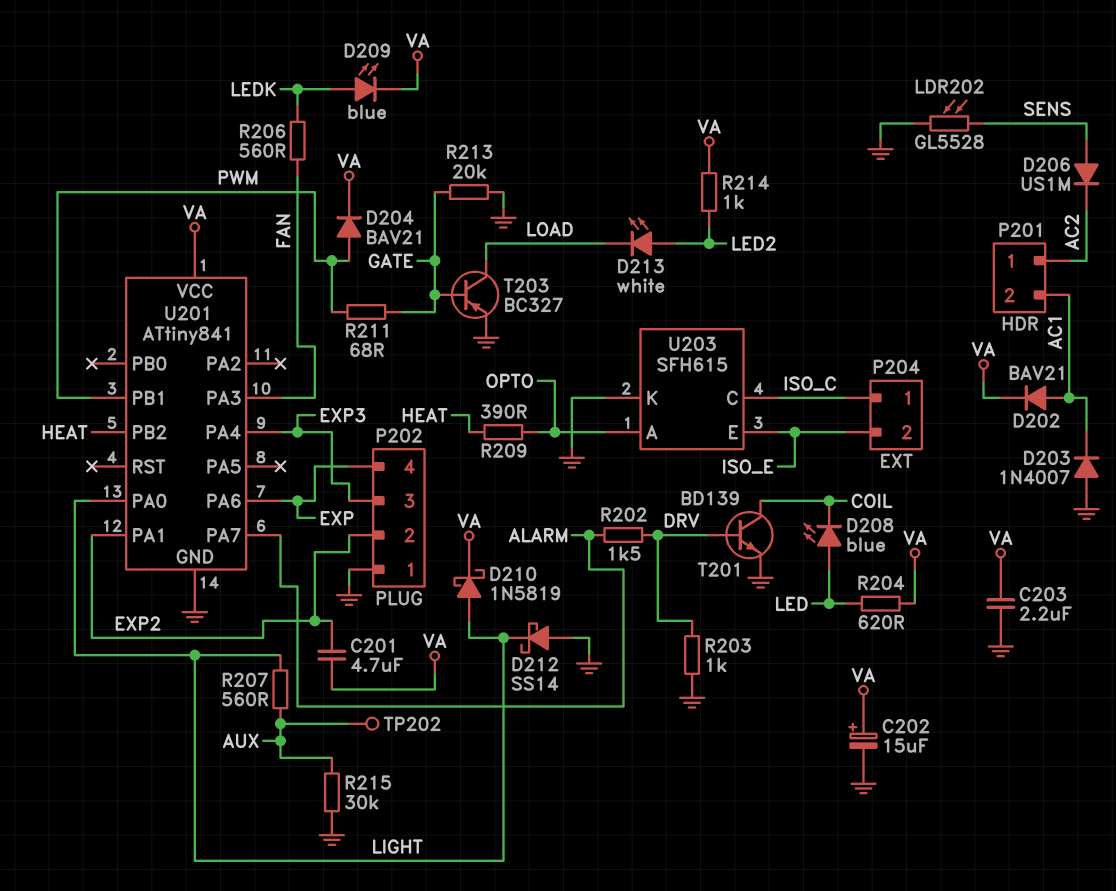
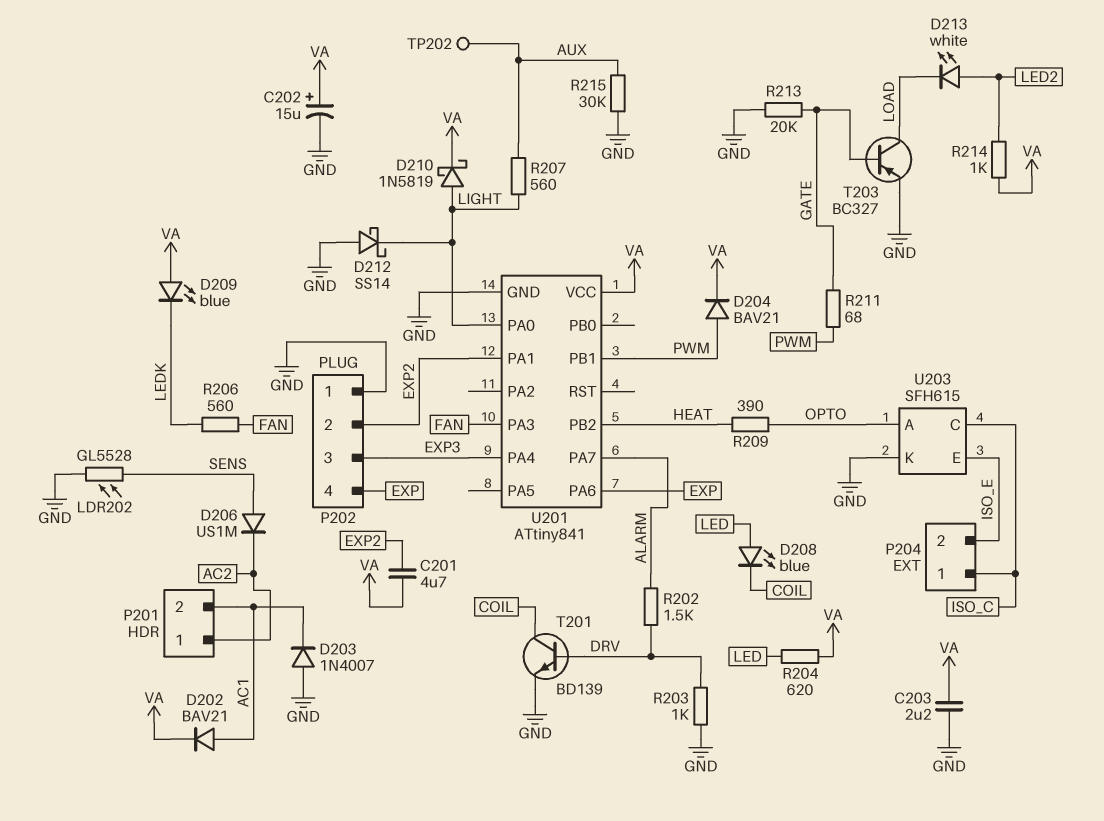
D209: LED blue (A LEDK, K VA) -> LED blue (A VA, K LEDK)

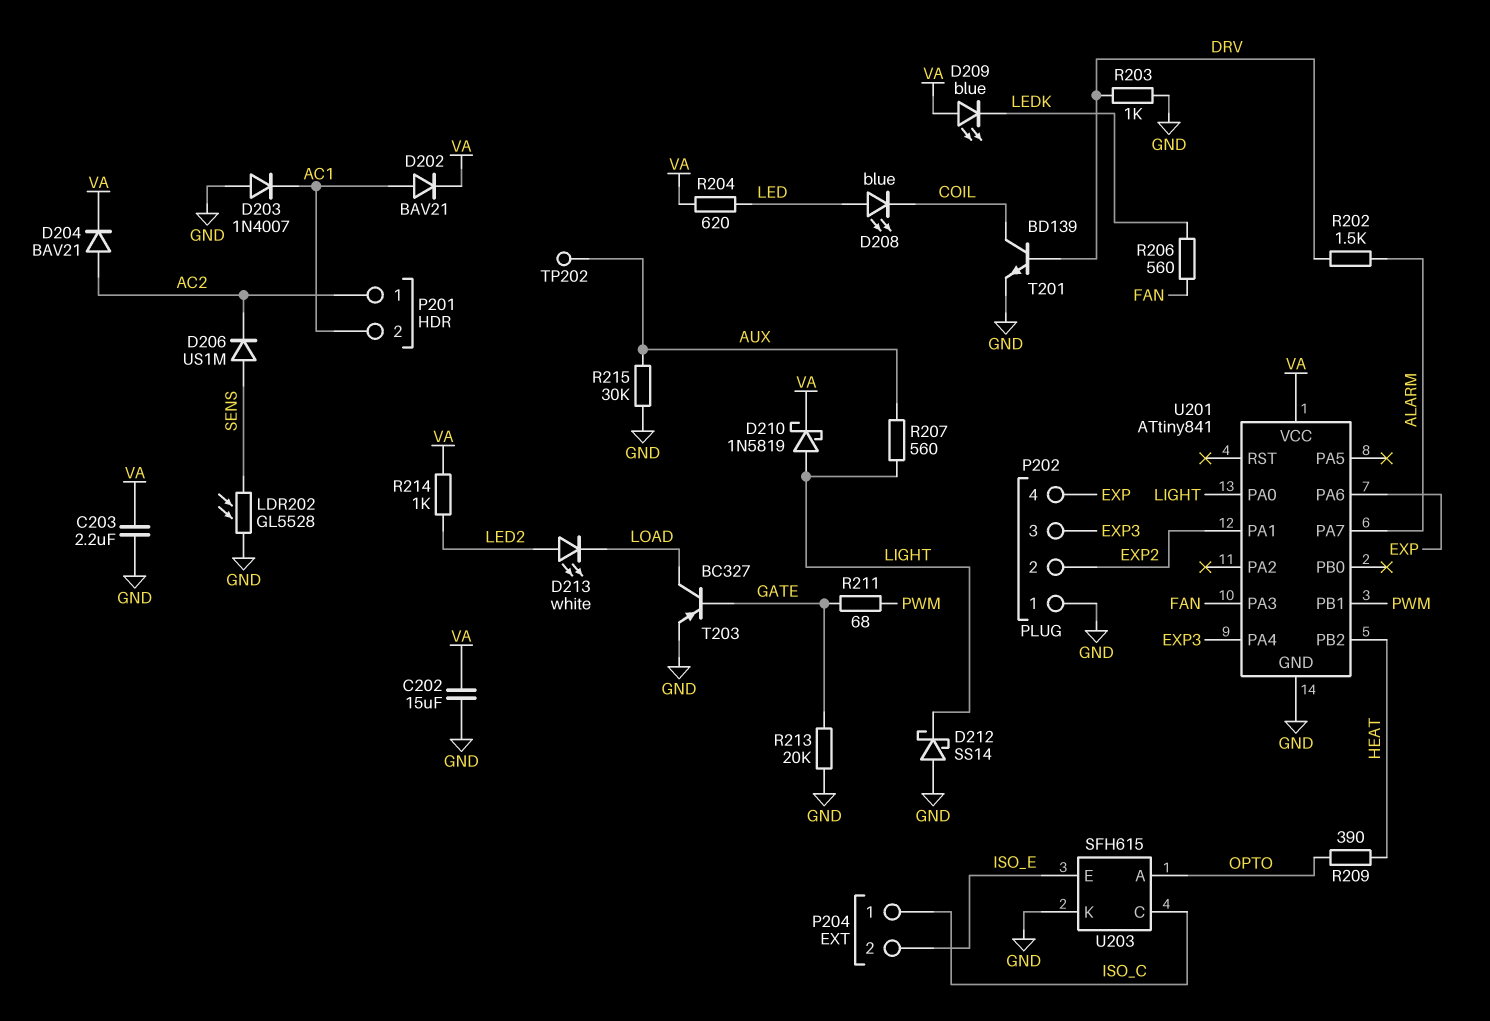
C201: 4.7uF (EXP2, VA) -> none
C202: 15uF (plus VA, minus GND) -> 15uF (GND, VA)
D204: diode BAV21 (A PWM, K VA) -> diode BAV21 (A AC2, K VA)

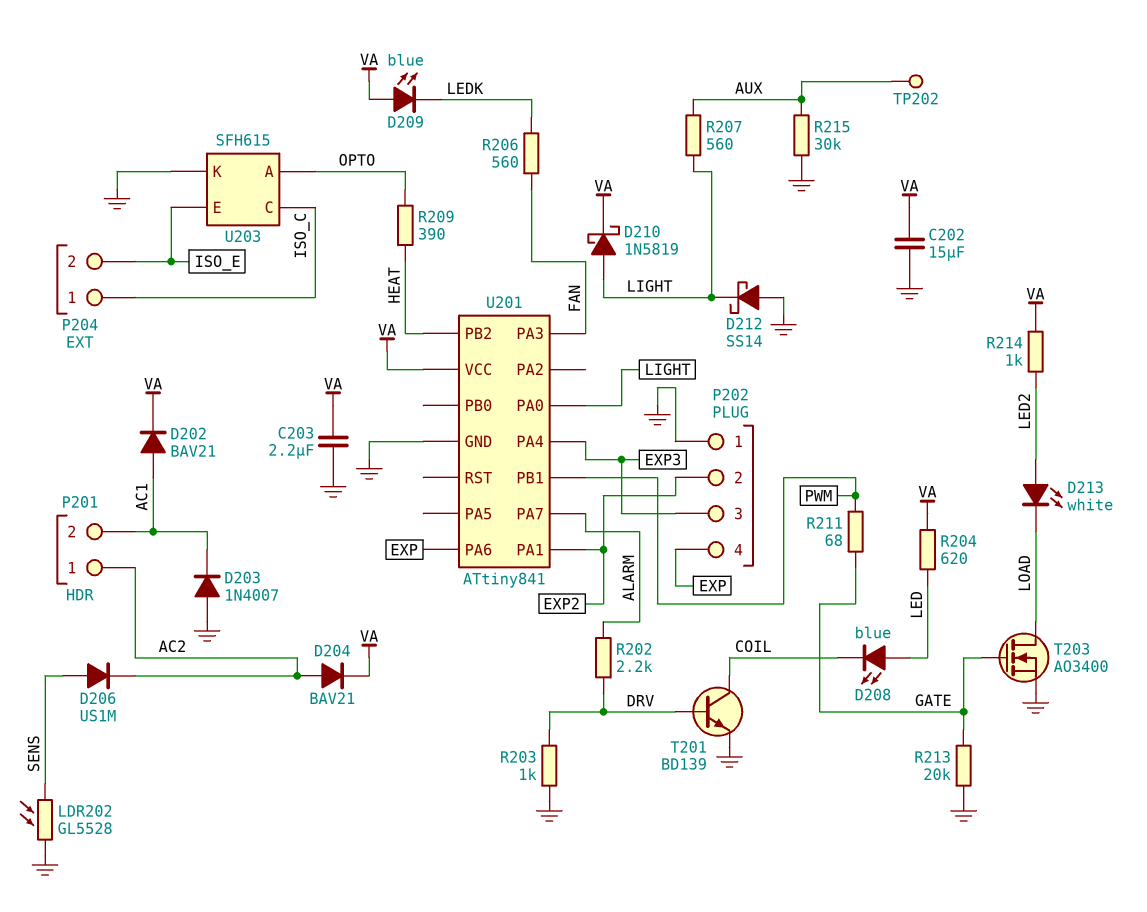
R202: 1.5k (ALARM, DRV) -> 2.2k (ALARM, DRV)
T203: PNP BC327 (B GATE, C LOAD, E GND) -> NMOS AO3400 (G GATE, D LOAD, S GND)

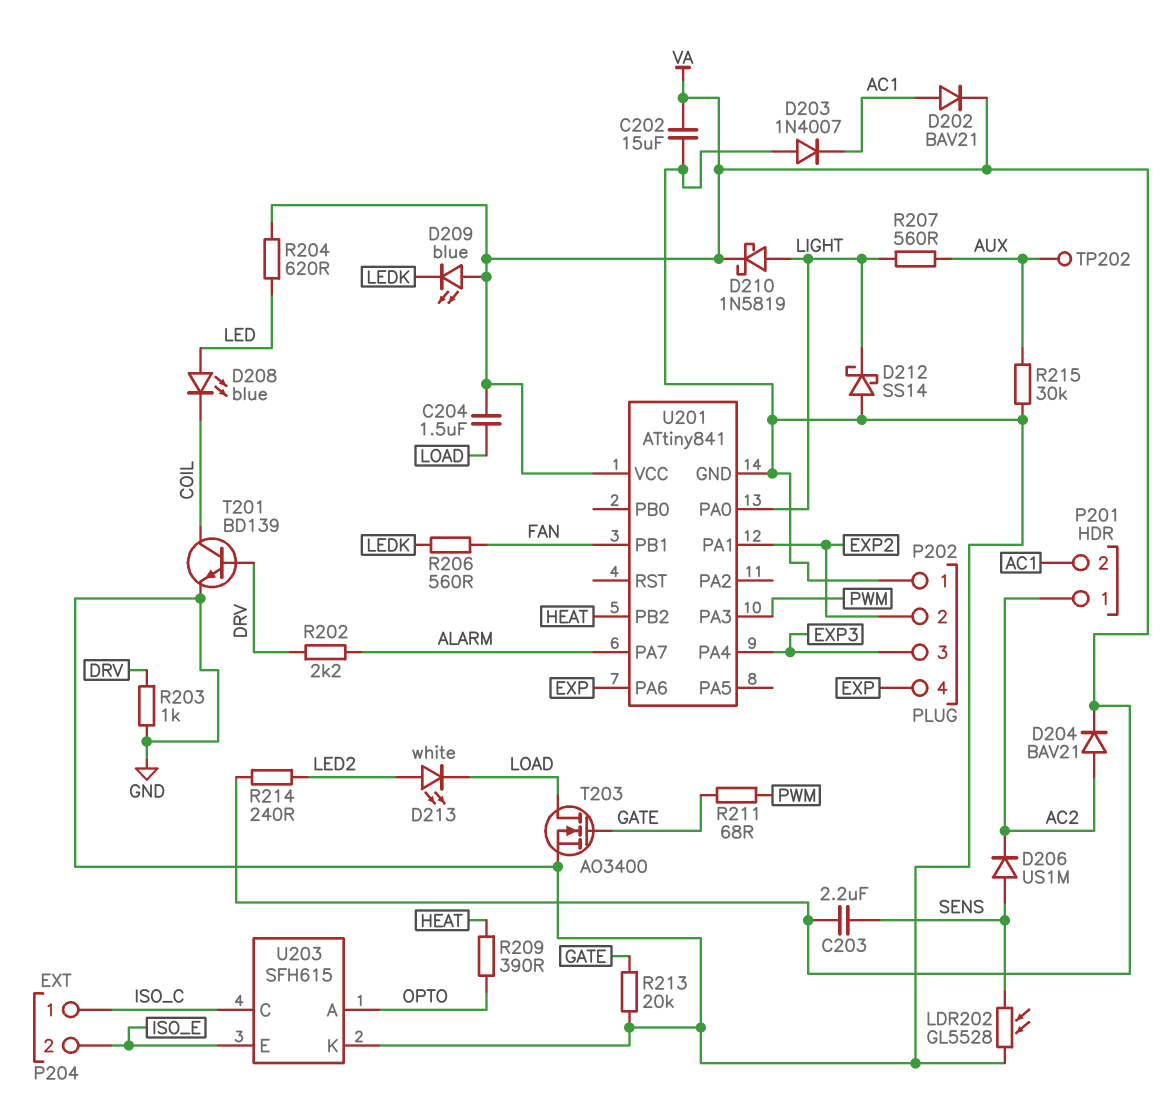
C203: 2.2uF (GND, VA) -> 2.2uF (SENS, VA)
C204: none -> 1.5uF (LOAD, VA)
R214: 1k (LED2, VA) -> 240 (LED2, VA)
U201 pin PA3: FAN -> PWM
U201 pin PB1: PWM -> FAN

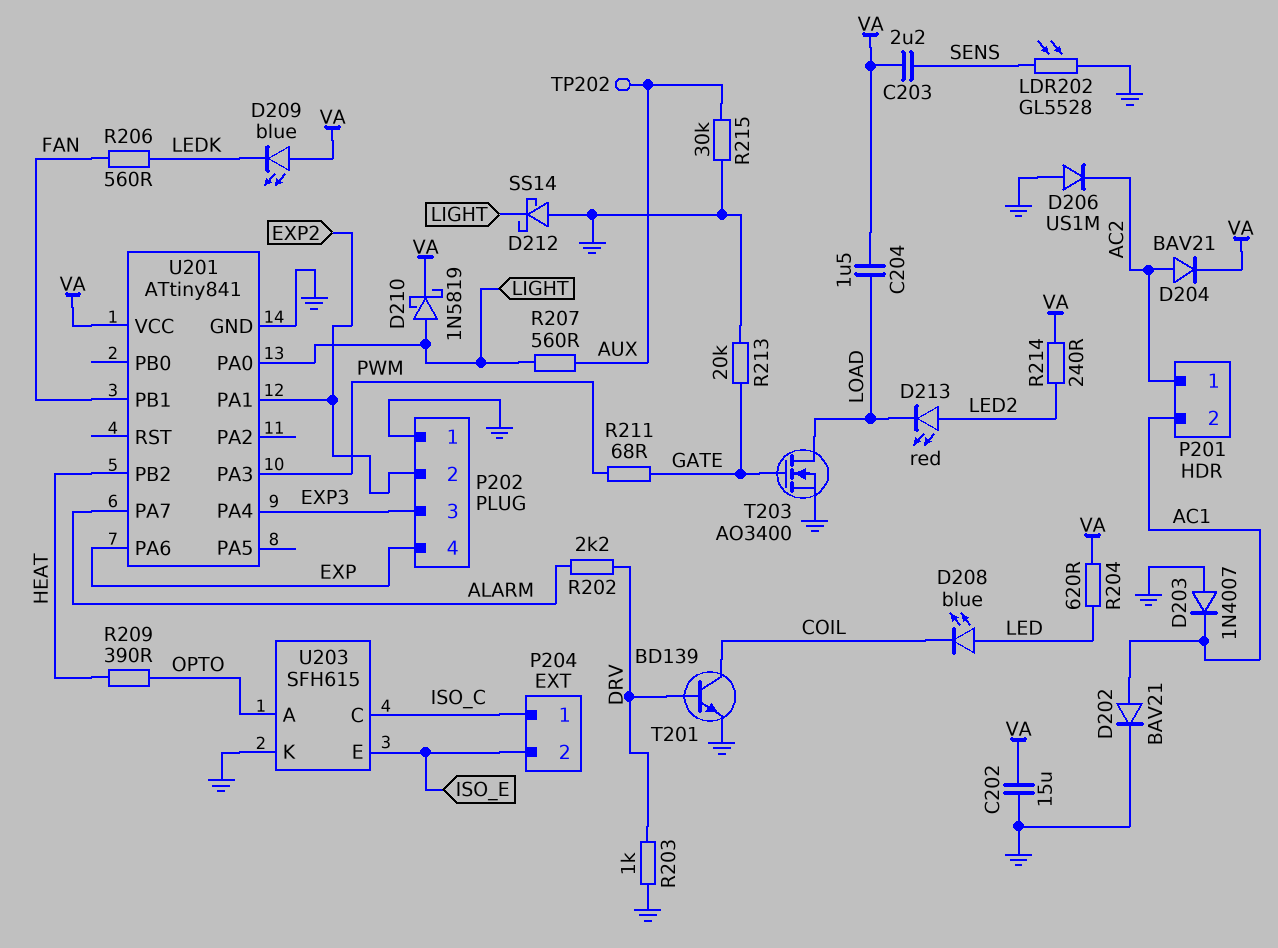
D202: diode BAV21 (A AC1, K VA) -> diode BAV21 (A AC1, K GND)
D206: diode US1M (A SENS, K AC2) -> diode US1M (A GND, K AC2)
D213: LED white (A LED2, K LOAD) -> LED red (A LED2, K LOAD)

